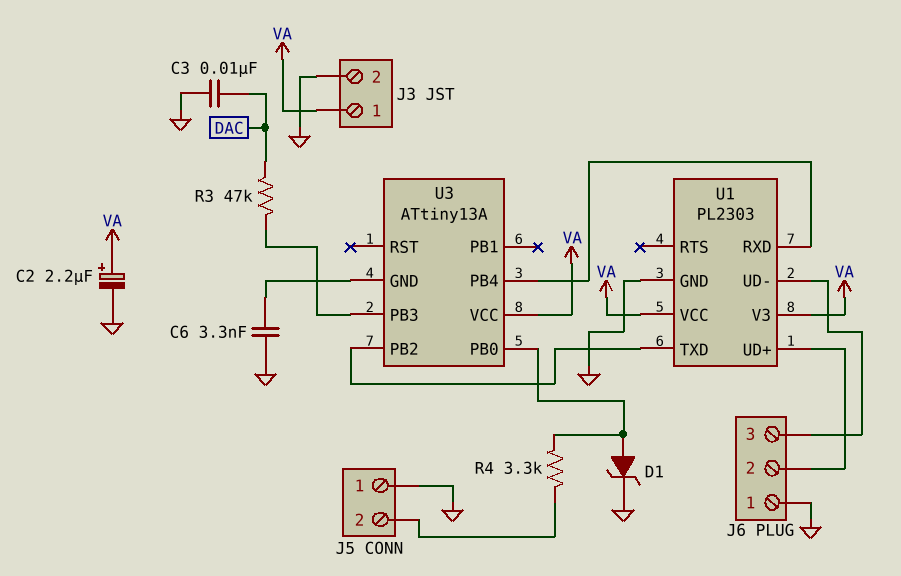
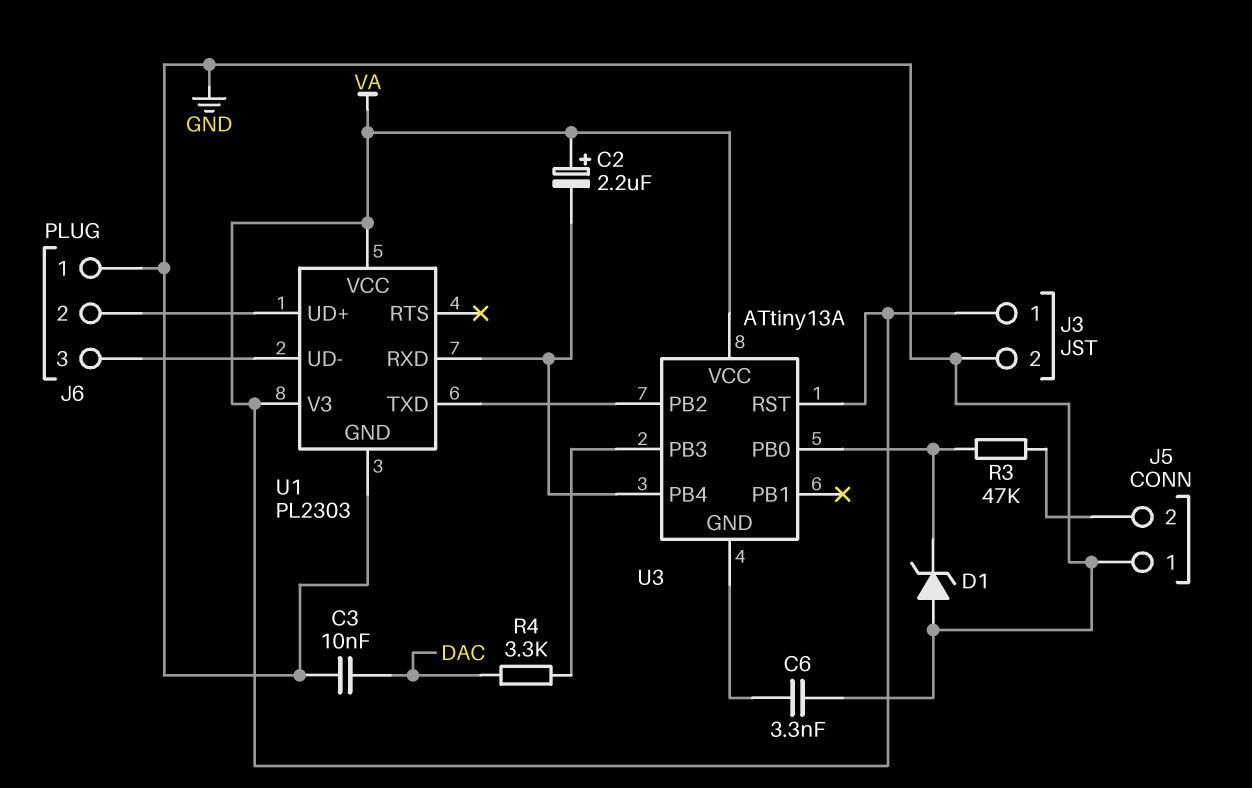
C2: 2.2uF (plus VA, minus GND) -> 2.2uF (plus VA, minus U1/RXD)
D1: zener (A U3/PB0, K GND) -> zener (A GND, K U3/PB0)
R3: 47k (DAC, U3/PB3) -> 47k (J5/2, U3/PB0)
R4: 3.3k (J5/2, U3/PB0) -> 3.3k (DAC, U3/PB3)
U3 pin RST: none -> VA

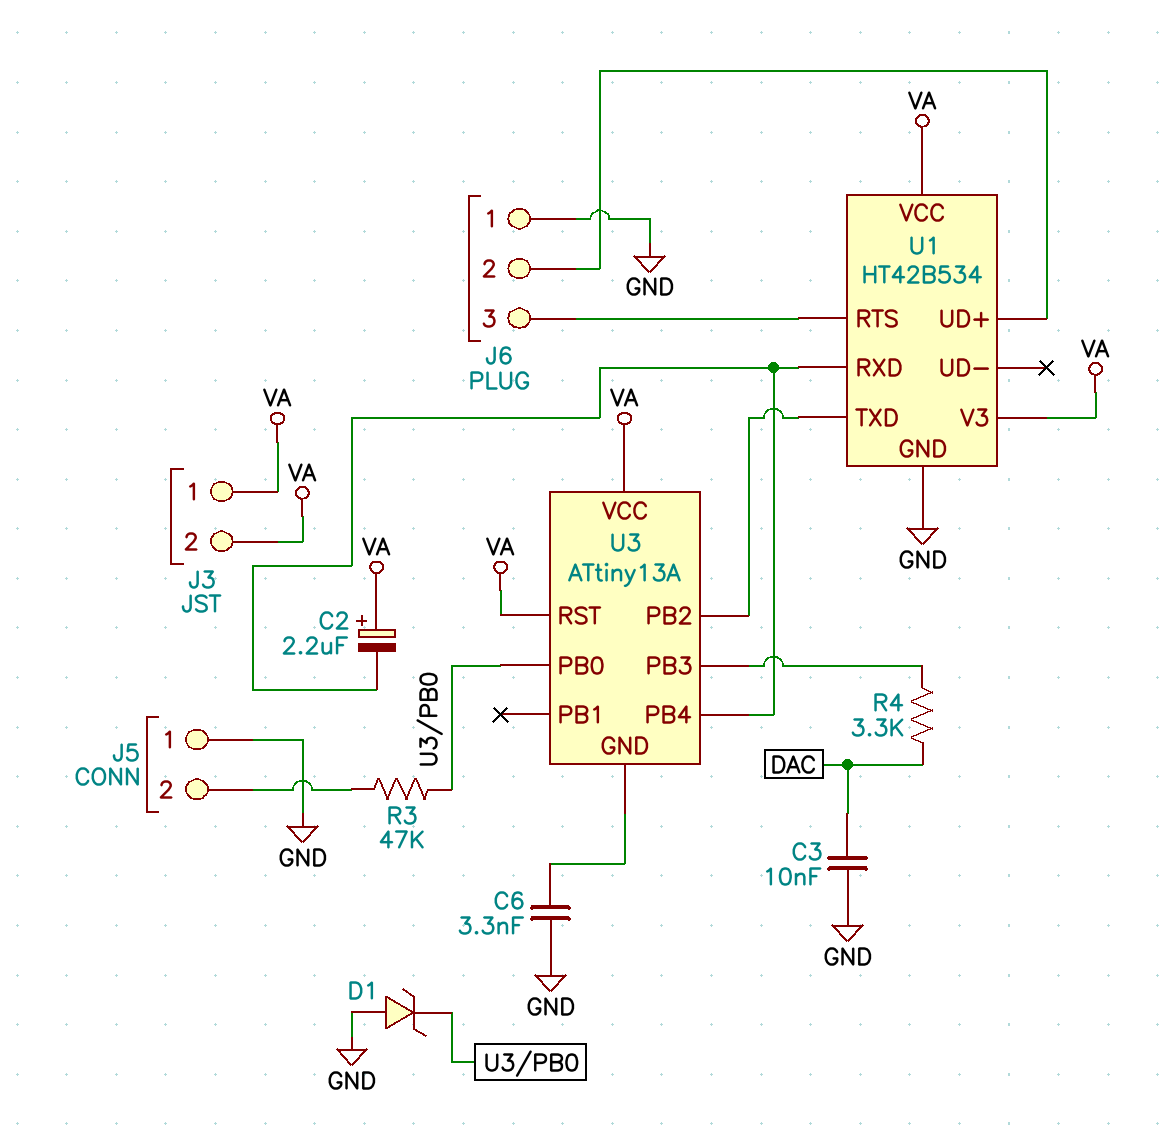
J3 pin 2: GND -> VA
U1: PL2303 -> HT42B534
U1 pin RTS: none -> J6/3
U1 pin UD-: J6/3 -> none

